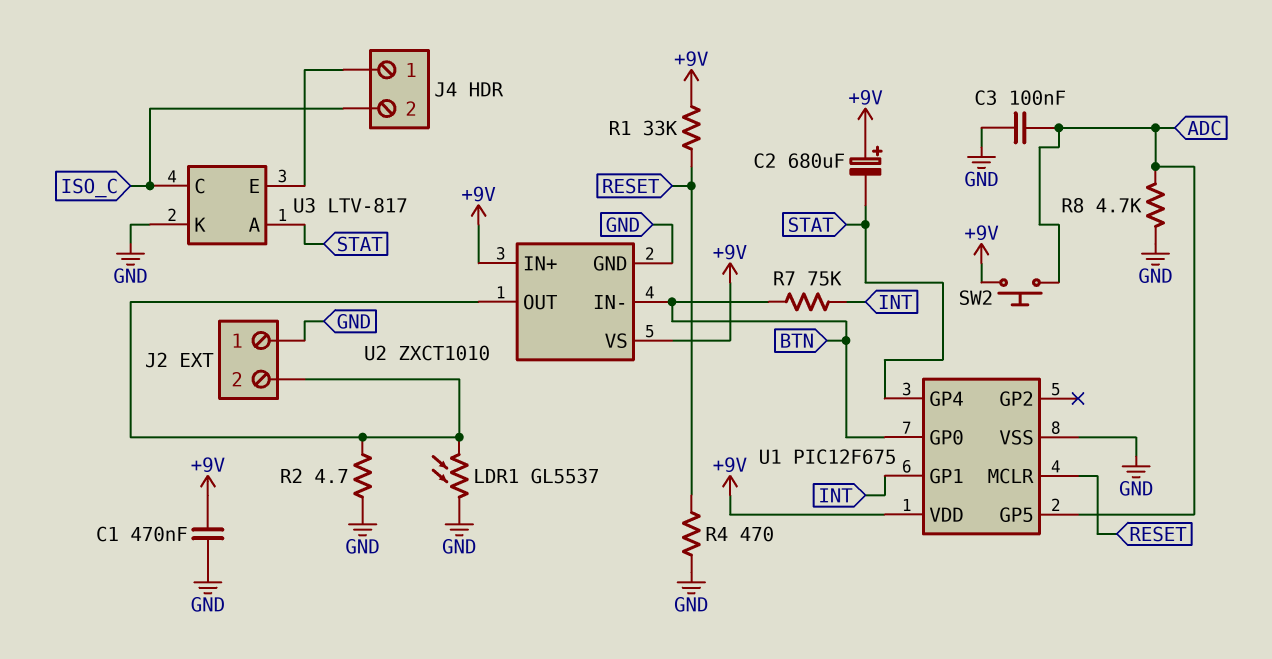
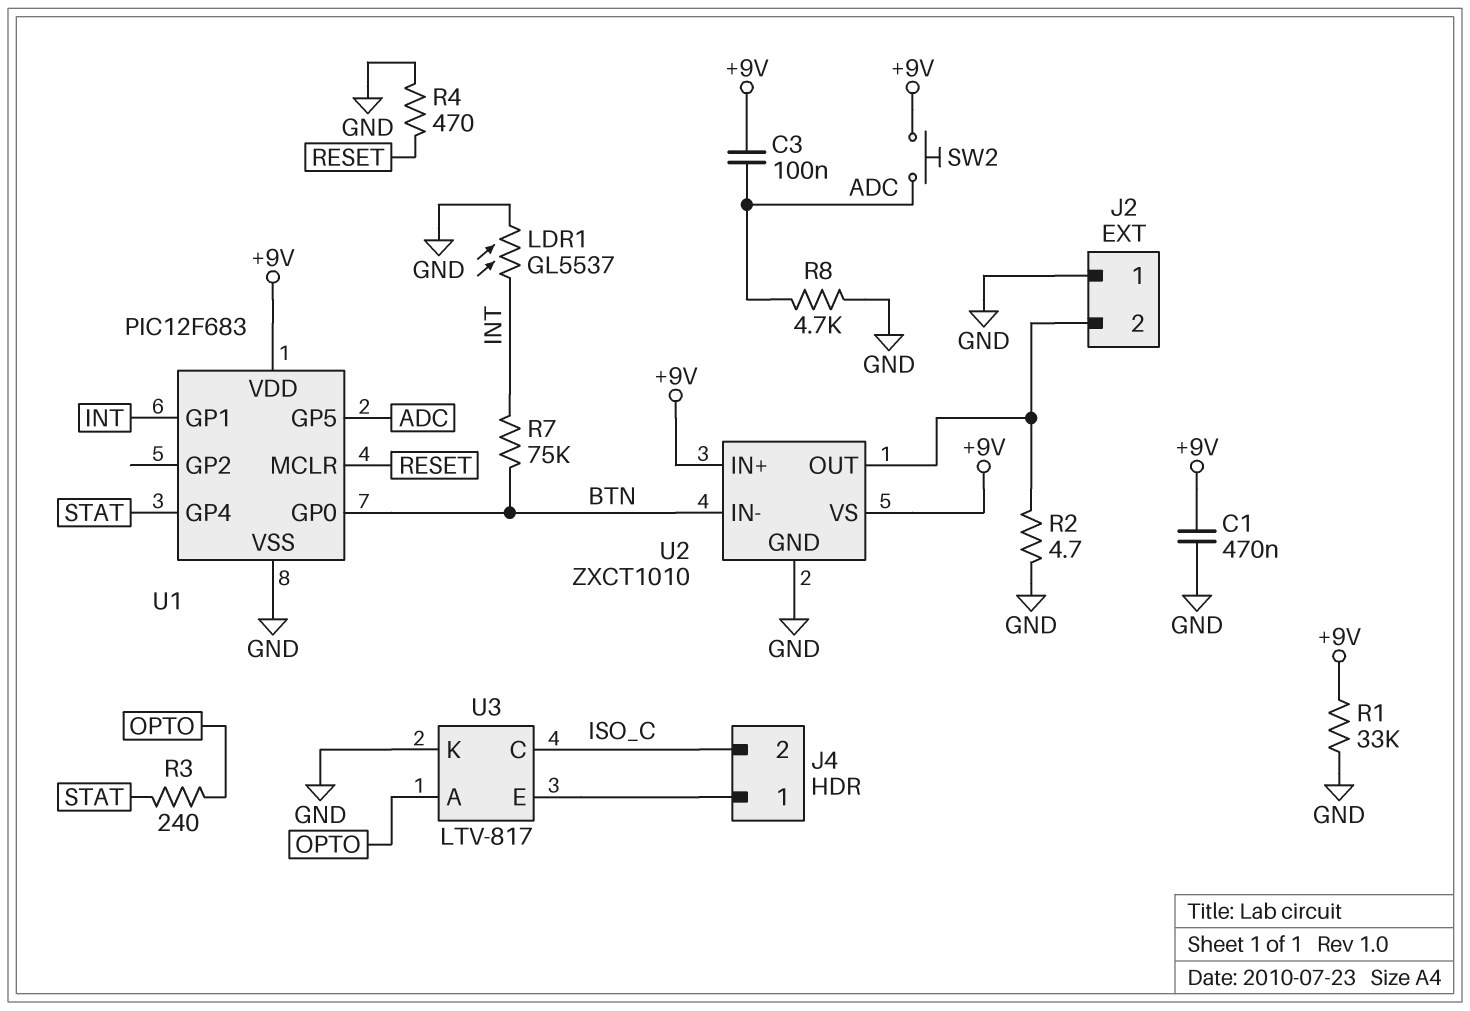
C2: 680uF (plus +9V, minus STAT) -> none
C3: 100nF (ADC, GND) -> 100nF (+9V, ADC)
LDR1: GL5537 (GND, J2/2) -> GL5537 (GND, INT)
R1: 33k (+9V, RESET) -> 33k (+9V, GND)
R3: none -> 240 (OPTO, STAT)
U1: PIC12F675 -> PIC12F683
U3 pin A: STAT -> OPTO

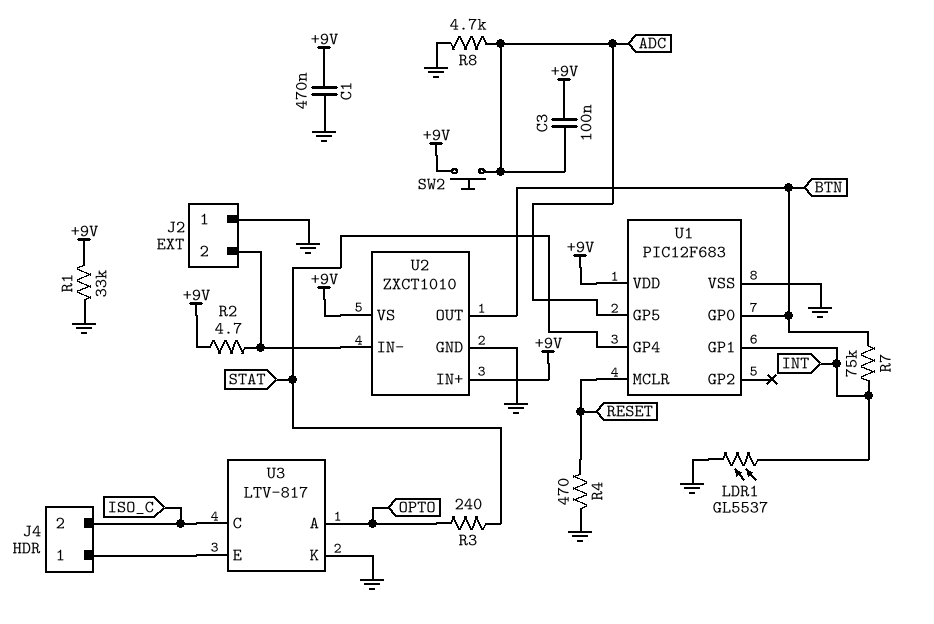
R2: 4.7 (GND, J2/2) -> 4.7 (+9V, J2/2)
U2 pin IN-: BTN -> J2/2
U2 pin OUT: J2/2 -> BTN

